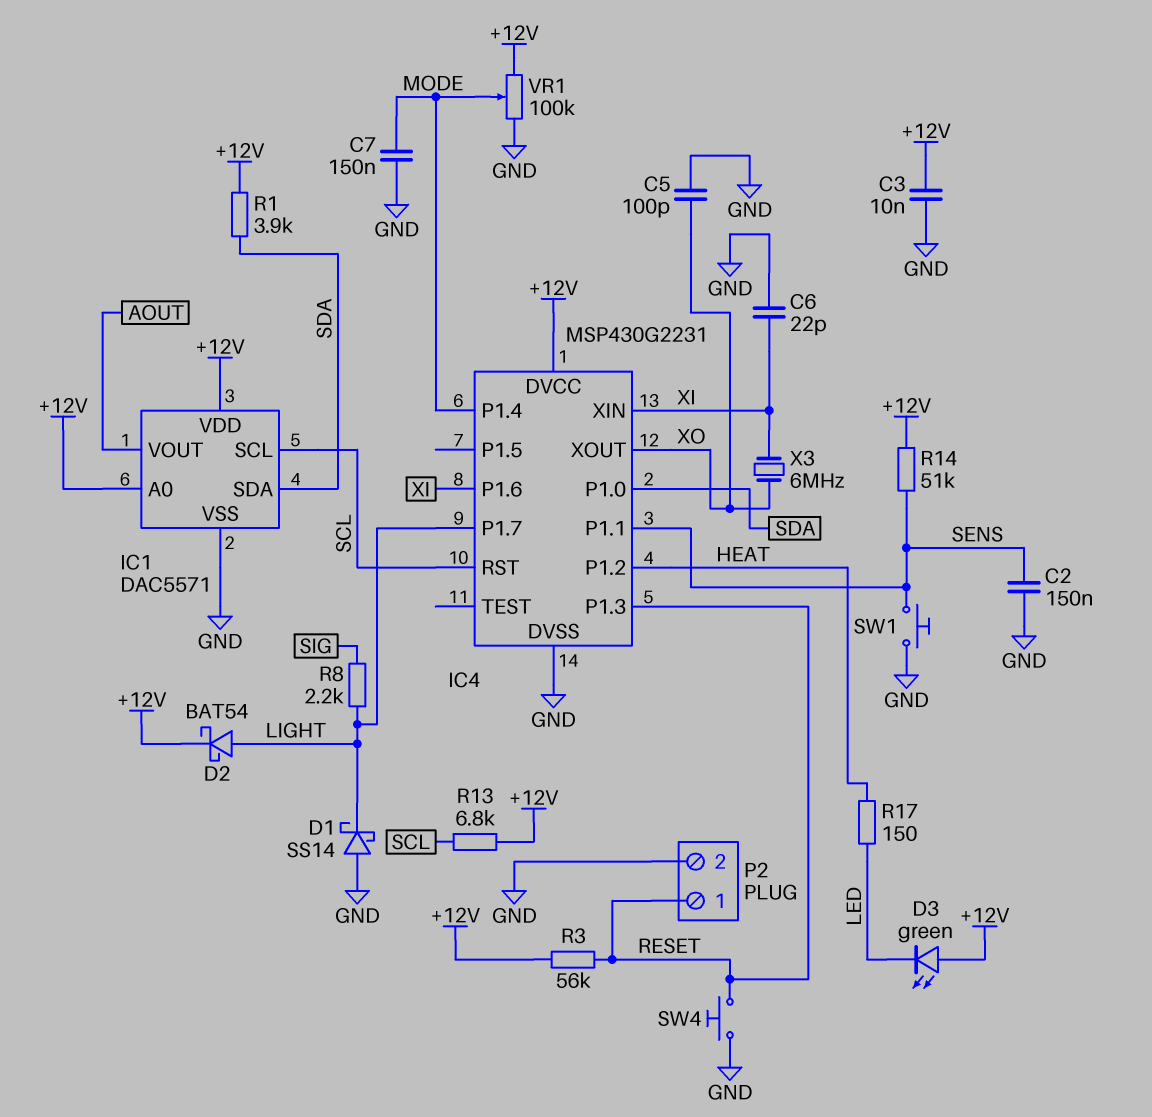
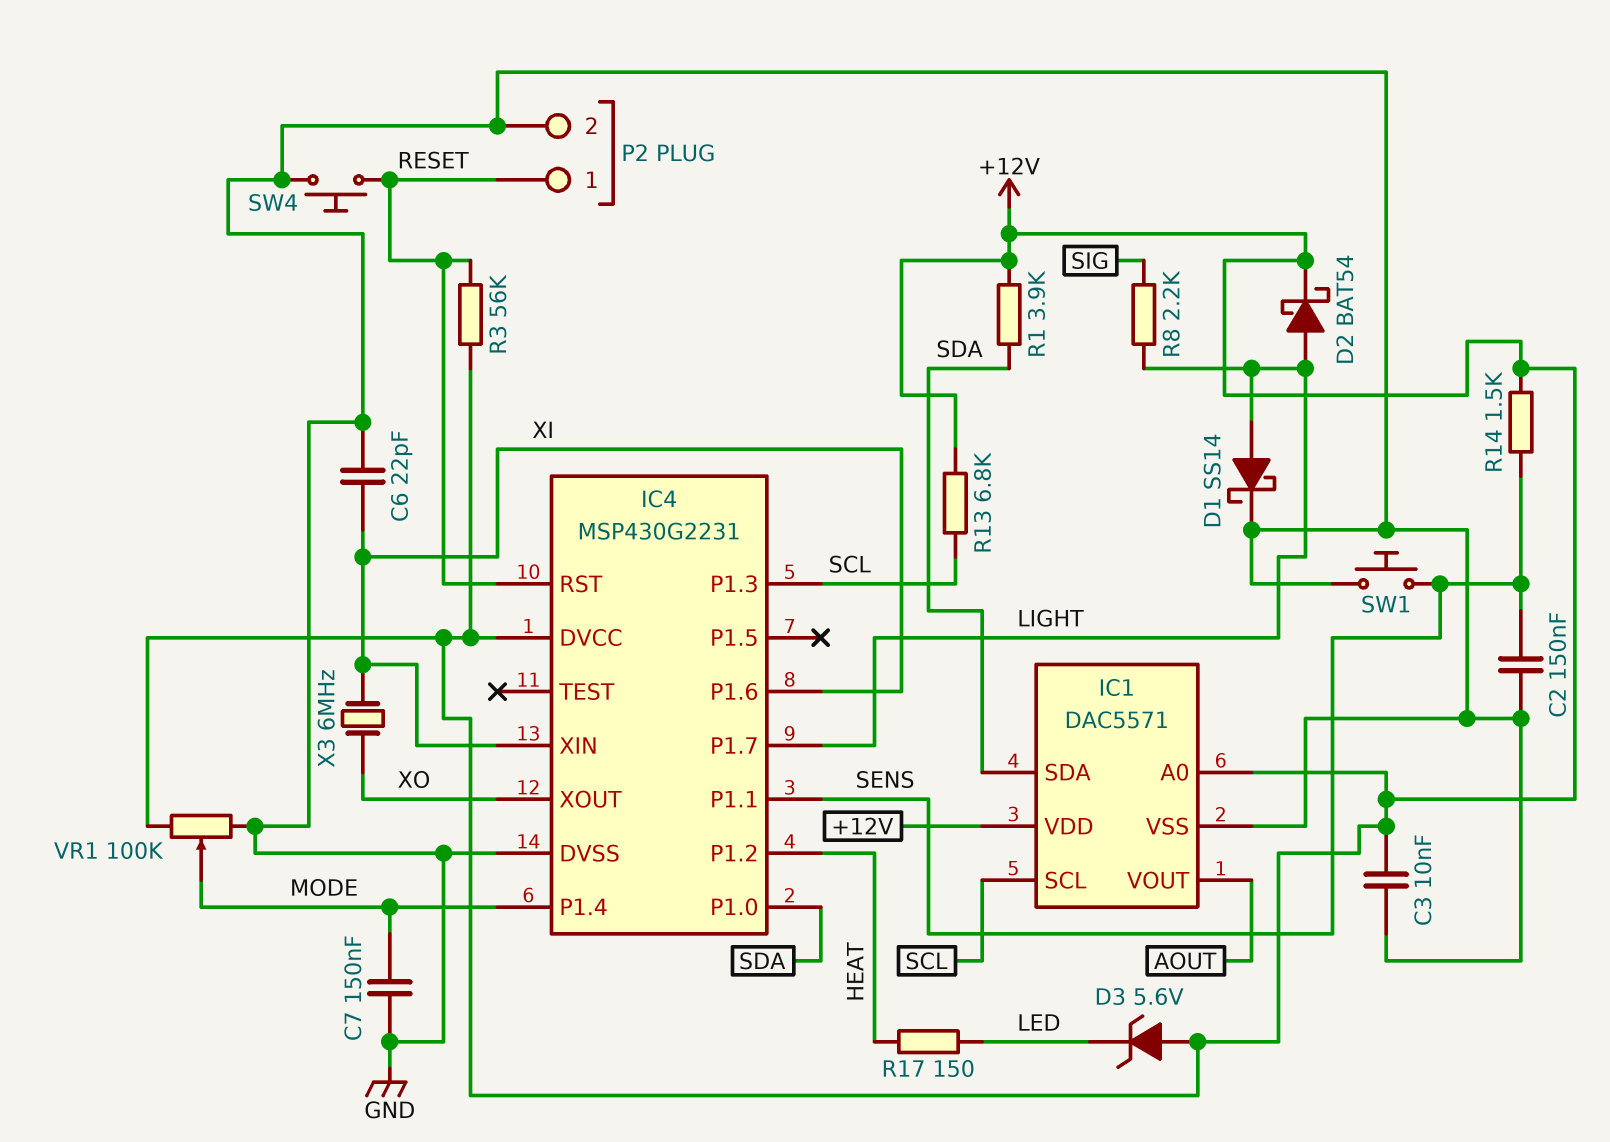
C5: 100pF (GND, XO) -> none
D1: schottky SS14 (A GND, K LIGHT) -> schottky SS14 (A LIGHT, K GND)
D3: LED green (A +12V, K LED) -> zener 5.6V (A +12V, K LED)
IC4 pin P1.3: RESET -> SCL
IC4 pin RST: SCL -> RESET
R14: 51k (+12V, SENS) -> 1.5k (+12V, SENS)

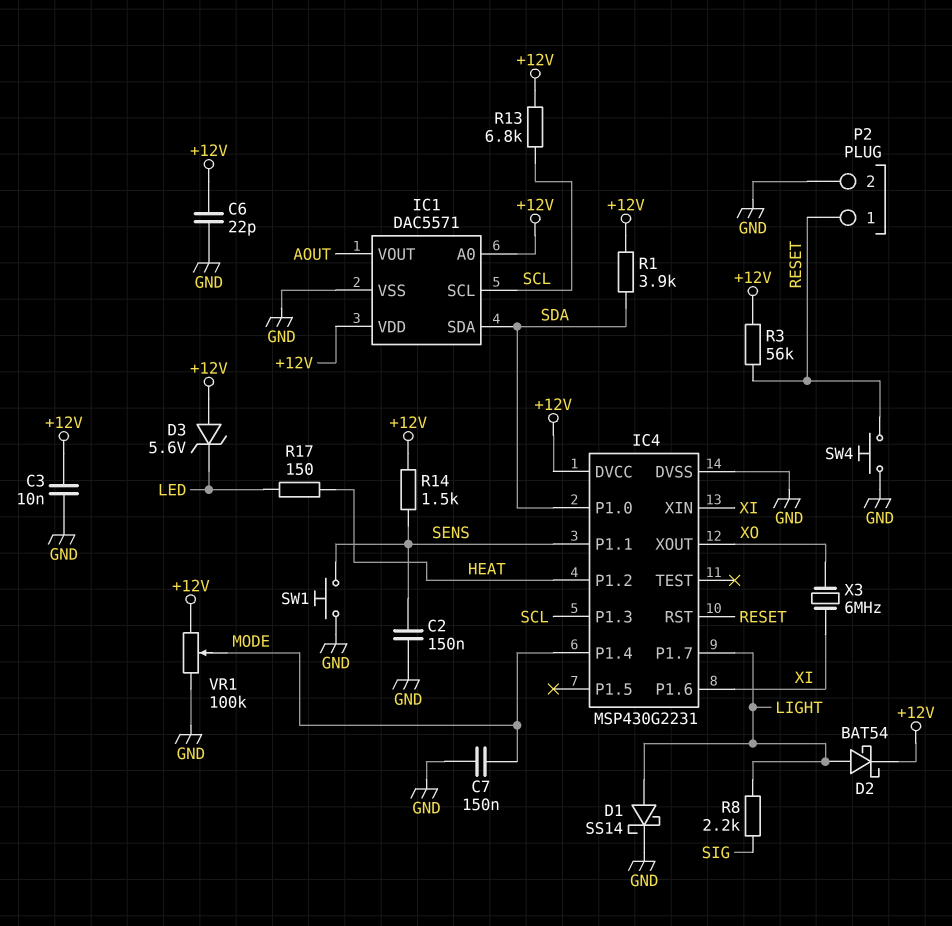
C6: 22pF (GND, XI) -> 22pF (+12V, GND)

